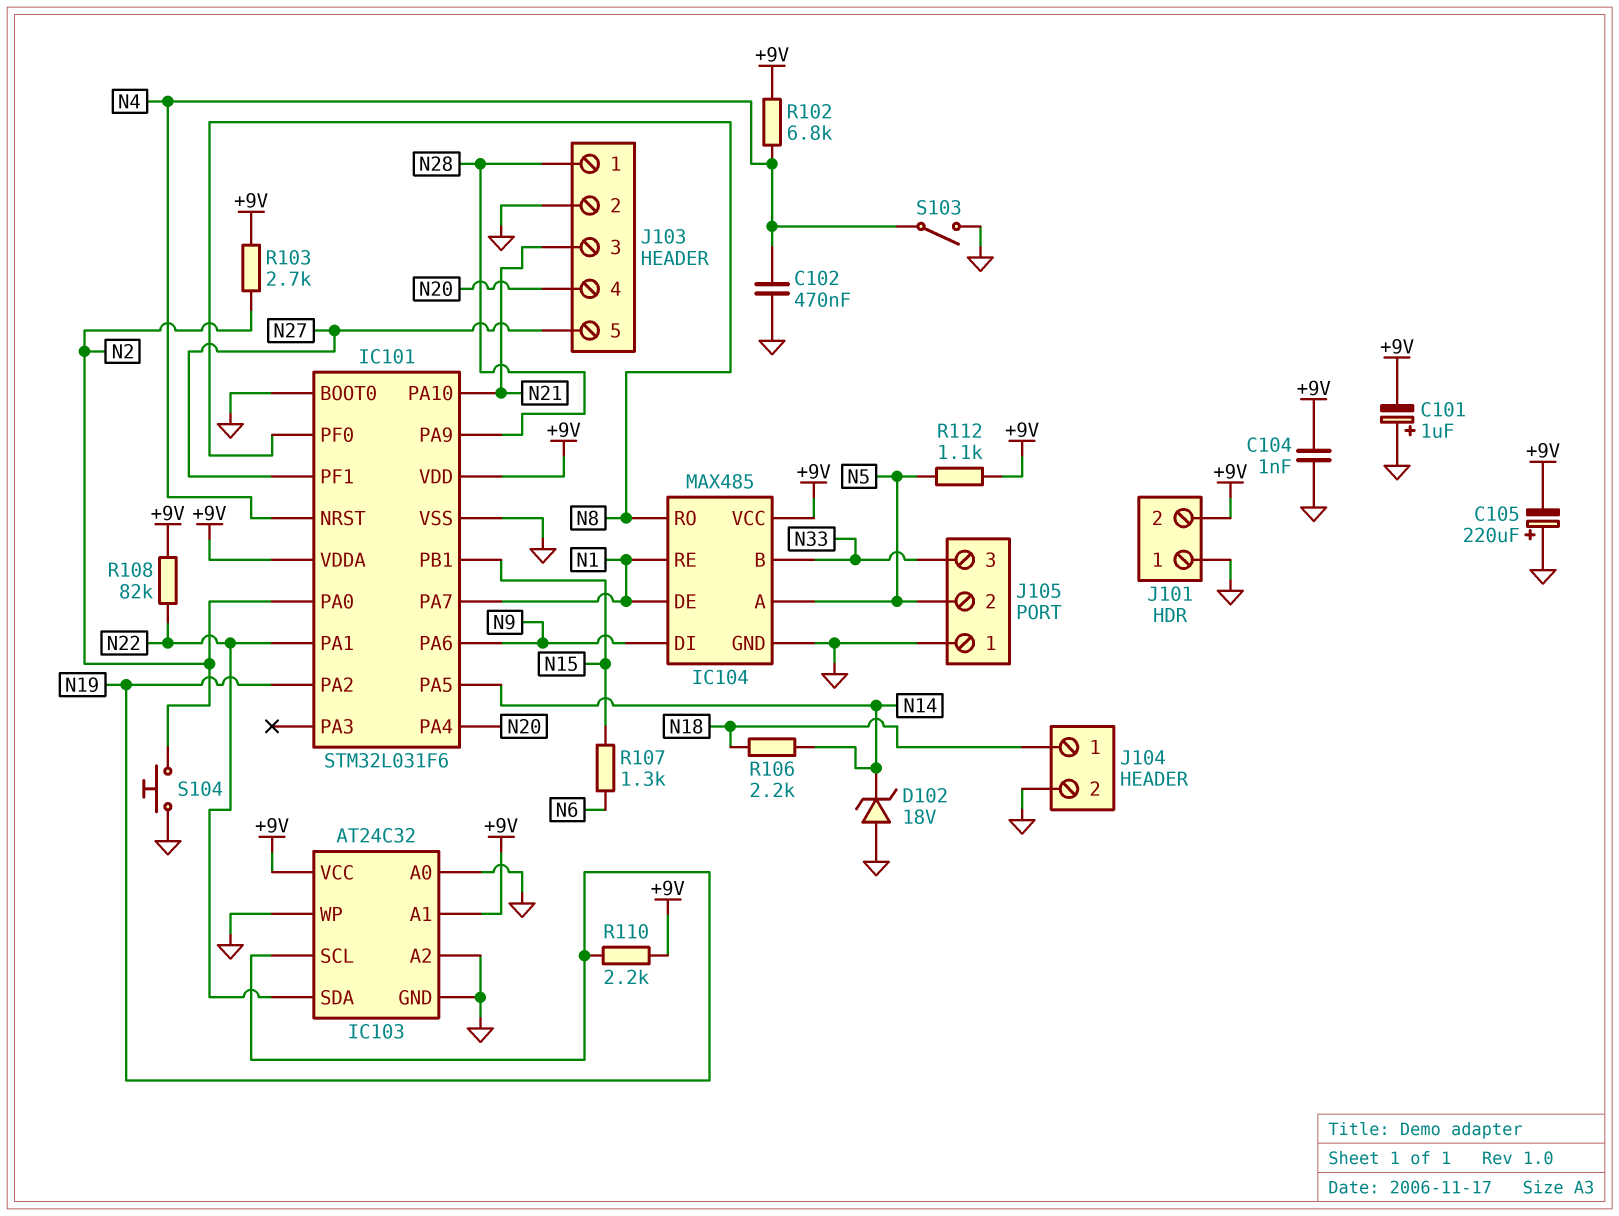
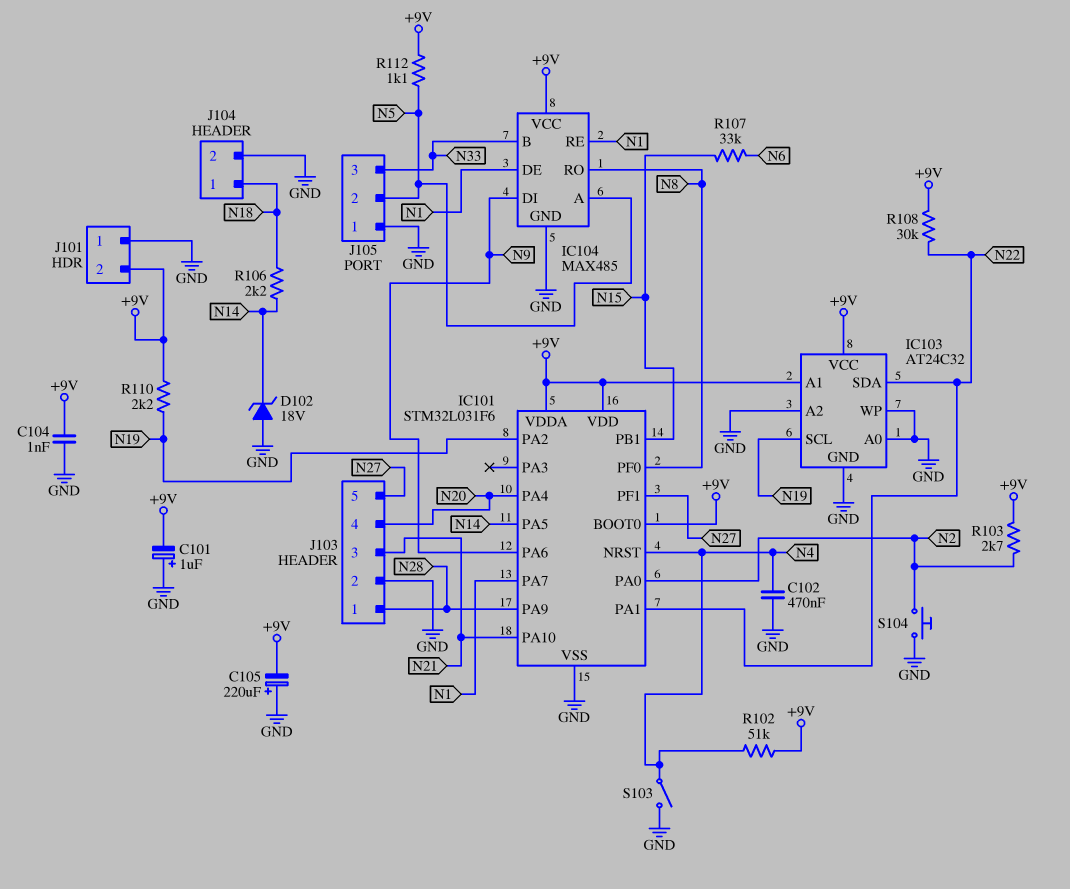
IC101 pin BOOT0: GND -> +9V
R102: 6.8k (+9V, N4) -> 51k (+9V, N4)
R107: 1.3k (N6, N15) -> 33k (N6, N15)
R108: 82k (+9V, N22) -> 30k (+9V, N22)

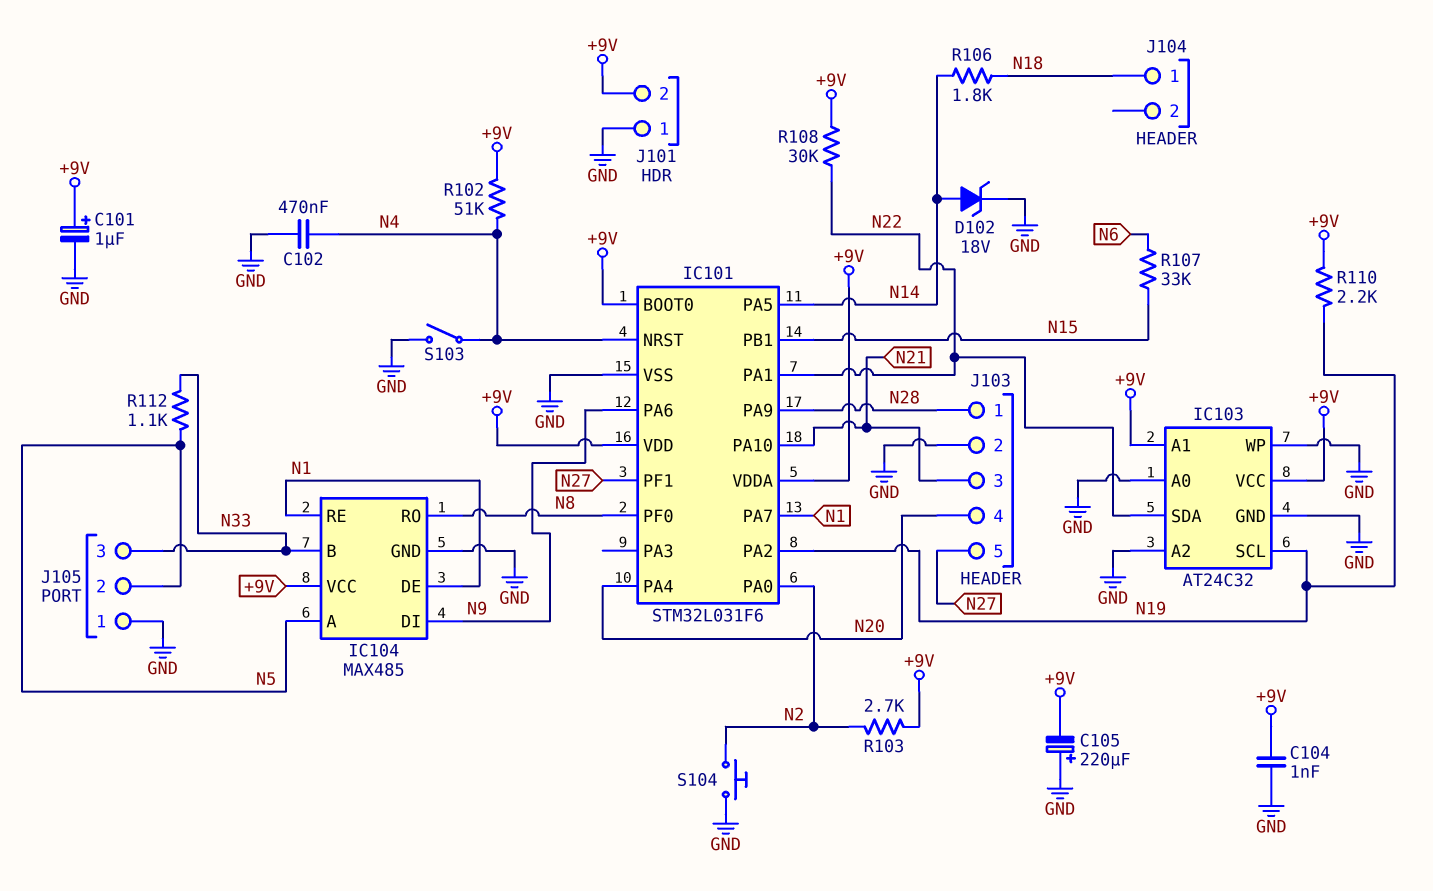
C101: 1uF (plus GND, minus +9V) -> 1uF (plus +9V, minus GND)
D102: zener 18V (A GND, K N14) -> zener 18V (A N14, K GND)
J104 pin 2: GND -> none
R106: 2.2k (N14, N18) -> 1.8k (N14, N18)
R112: 1.1k (+9V, N5) -> 1.1k (N5, N33)

